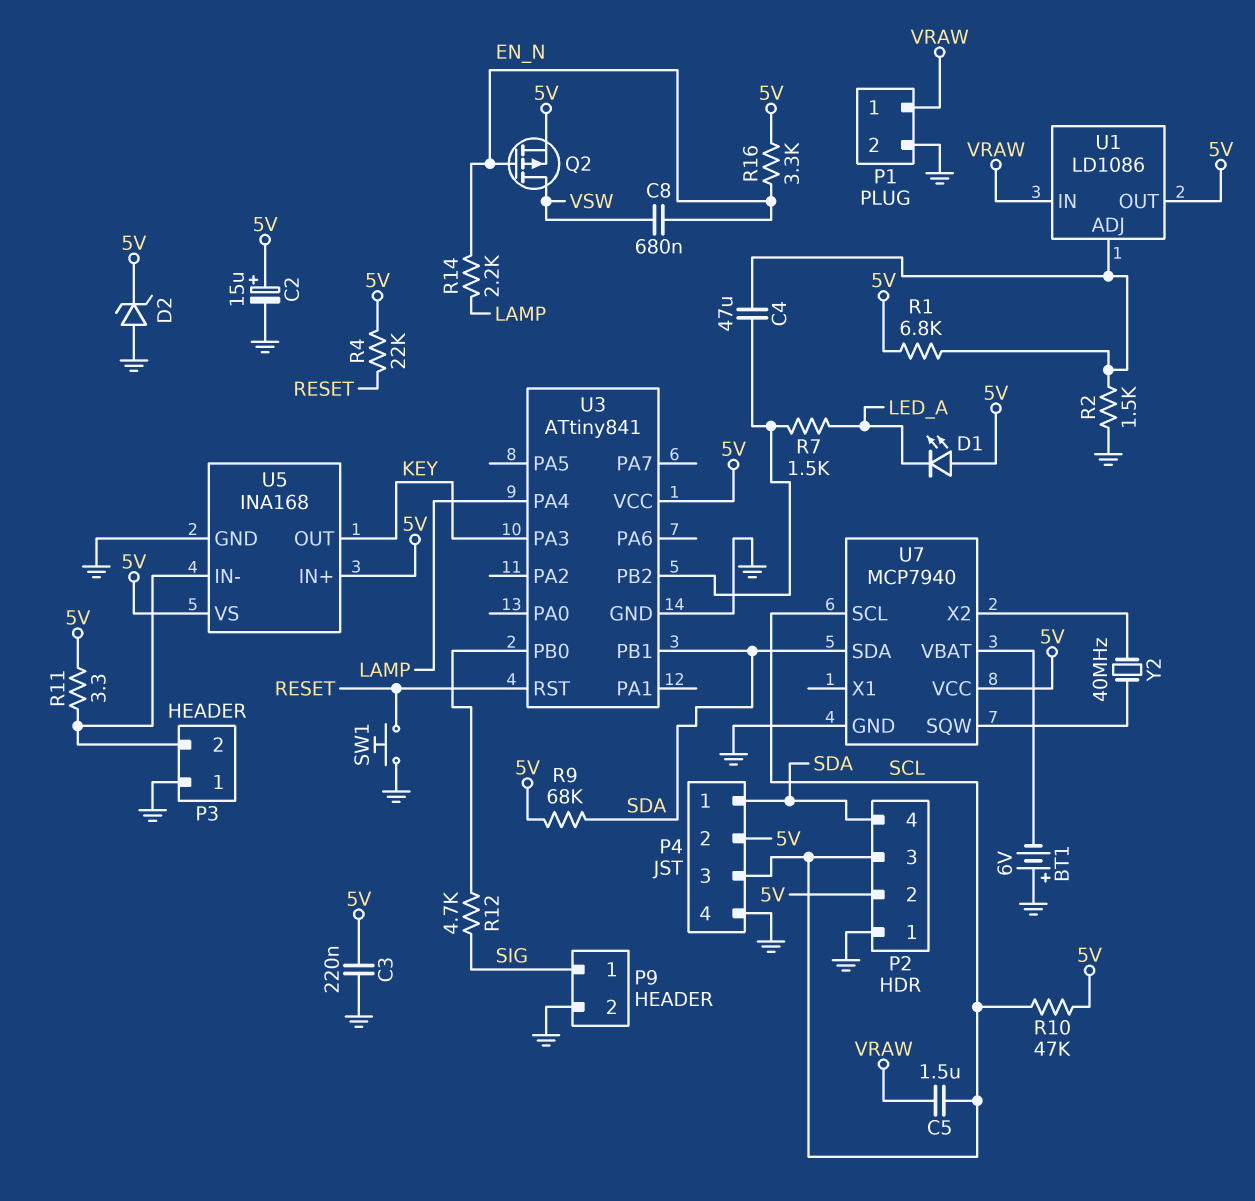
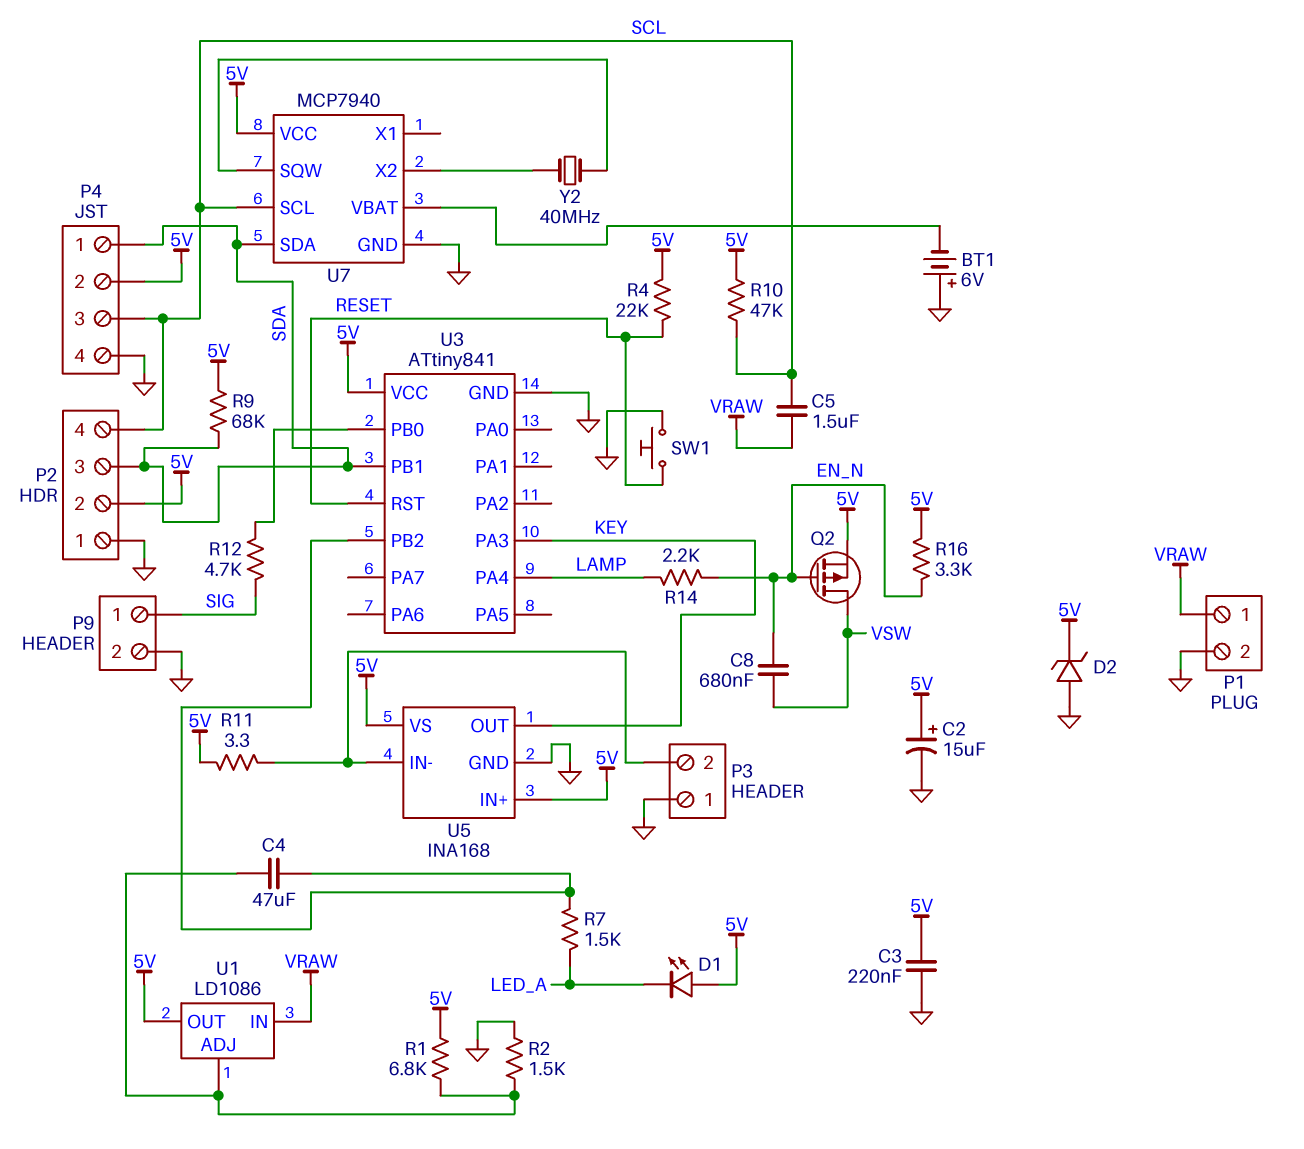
P2 pin 3: SCL -> SDA
P2 pin 4: SDA -> SCL

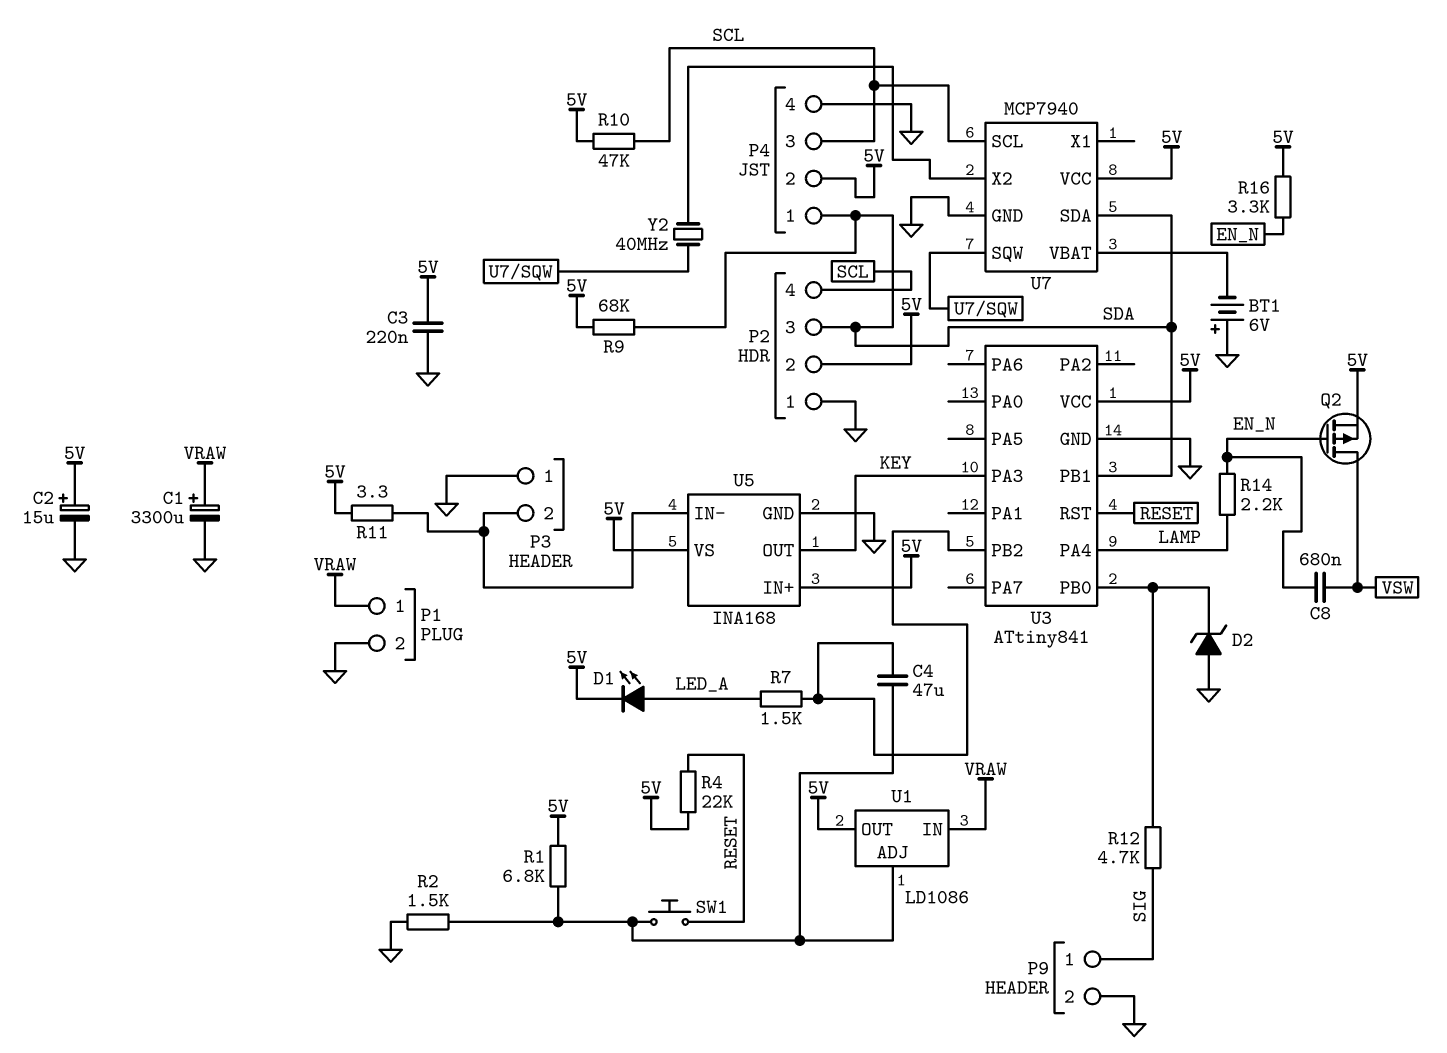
C1: none -> 3300uF (plus VRAW, minus GND)
C5: 1.5uF (SCL, VRAW) -> none
D1: LED (A 5V, K LED_A) -> LED (A LED_A, K 5V)
D2: zener (A GND, K 5V) -> zener (A GND, K U3/PB0)
SW1: button (GND, RESET) -> button (RESET, U1/ADJ)

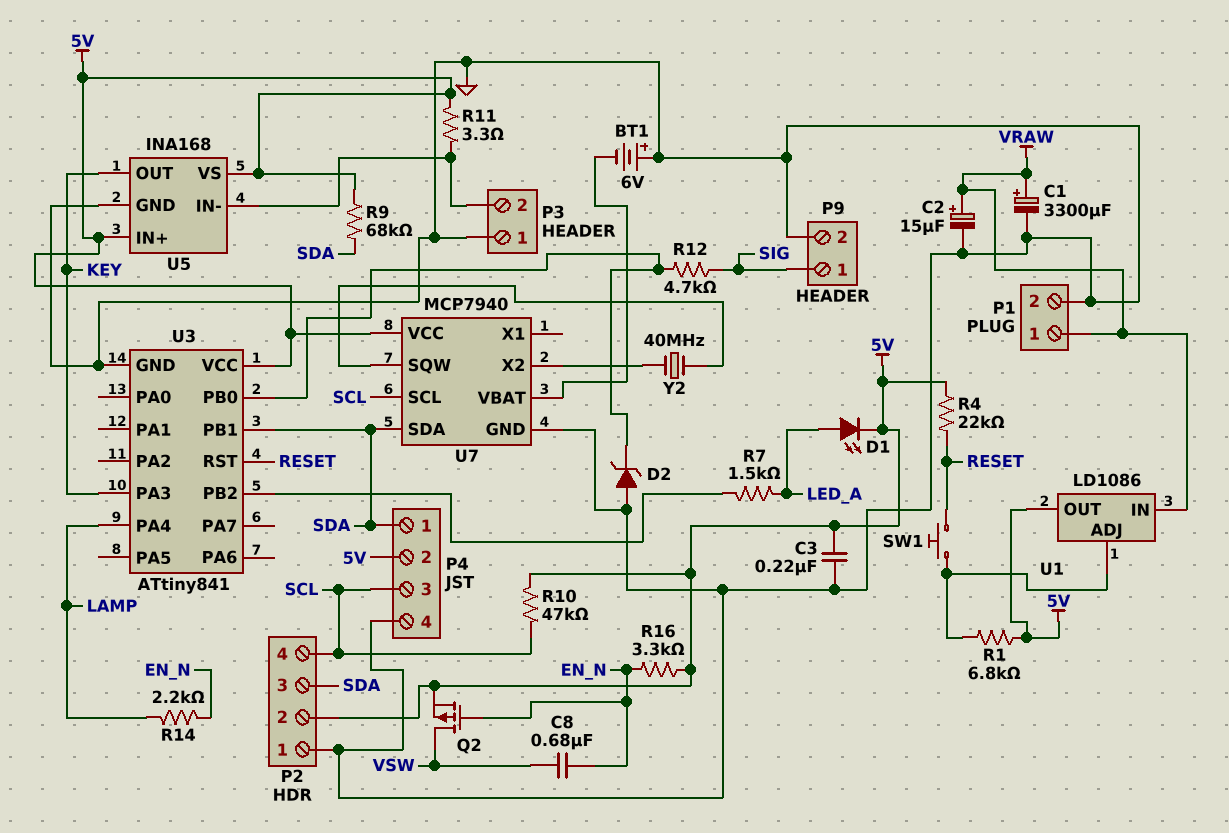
C2: 15uF (plus 5V, minus GND) -> 15uF (plus VRAW, minus GND)
C4: 47uF (U1/ADJ, U3/PB2) -> none
R2: 1.5k (GND, U1/ADJ) -> none

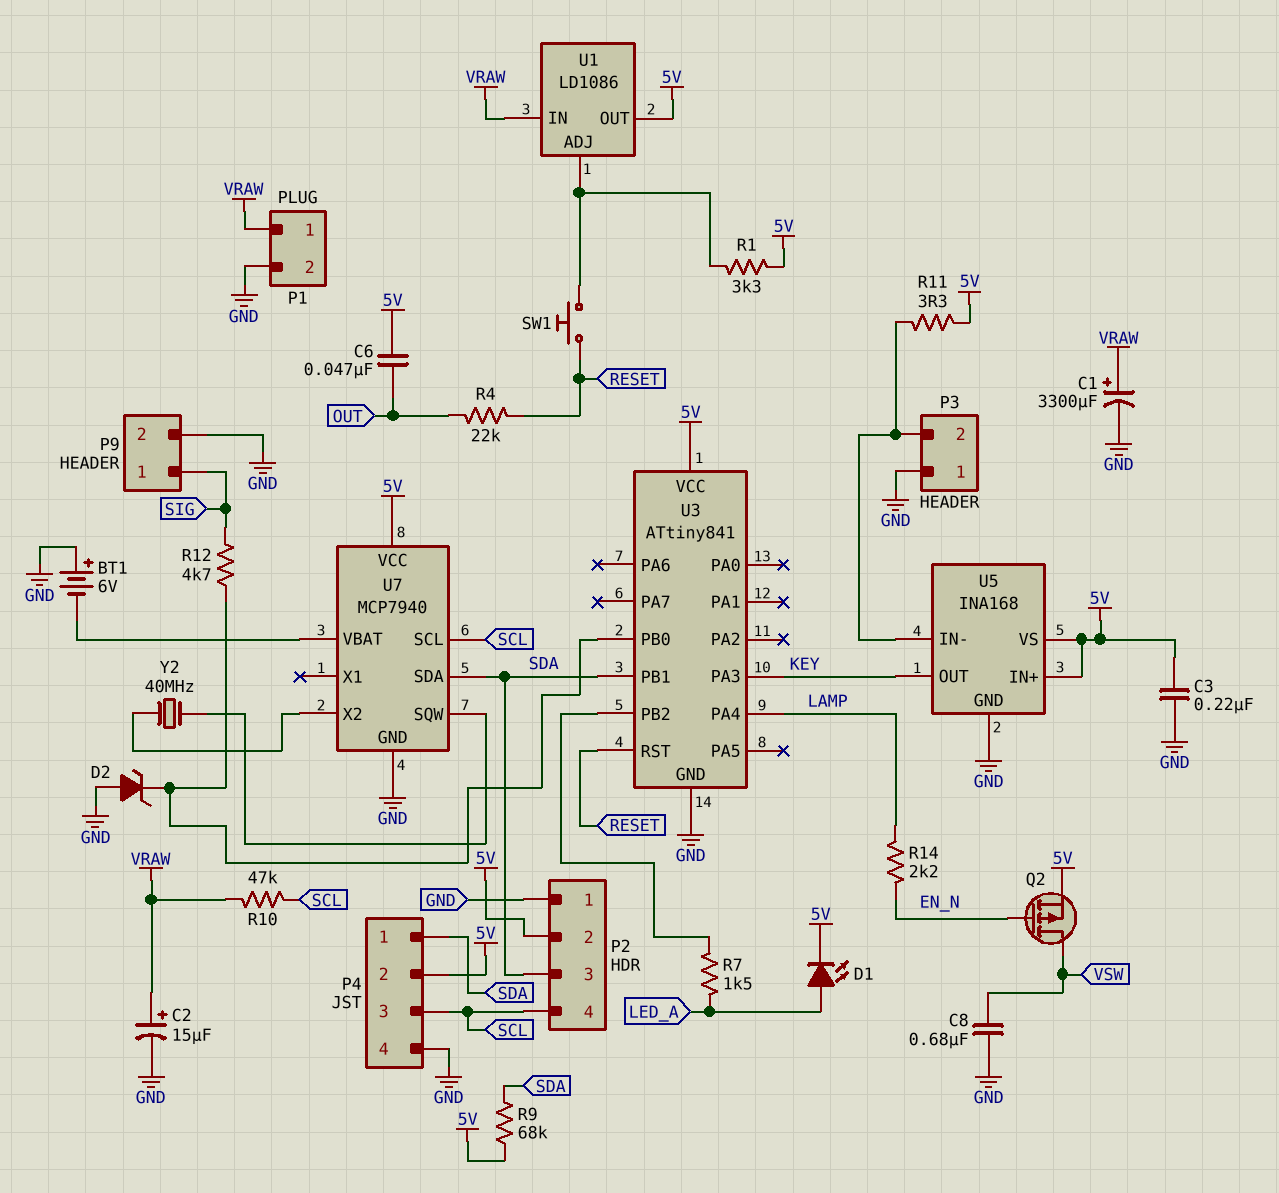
C6: none -> 47nF (5V, OUT)
C8: 680nF (EN_N, VSW) -> 680nF (GND, VSW)
R1: 6.8k (5V, U1/ADJ) -> 3.3k (5V, U1/ADJ)
R4: 22k (5V, RESET) -> 22k (OUT, RESET)
R10: 47k (5V, SCL) -> 47k (SCL, VRAW)
R16: 3.3k (5V, EN_N) -> none

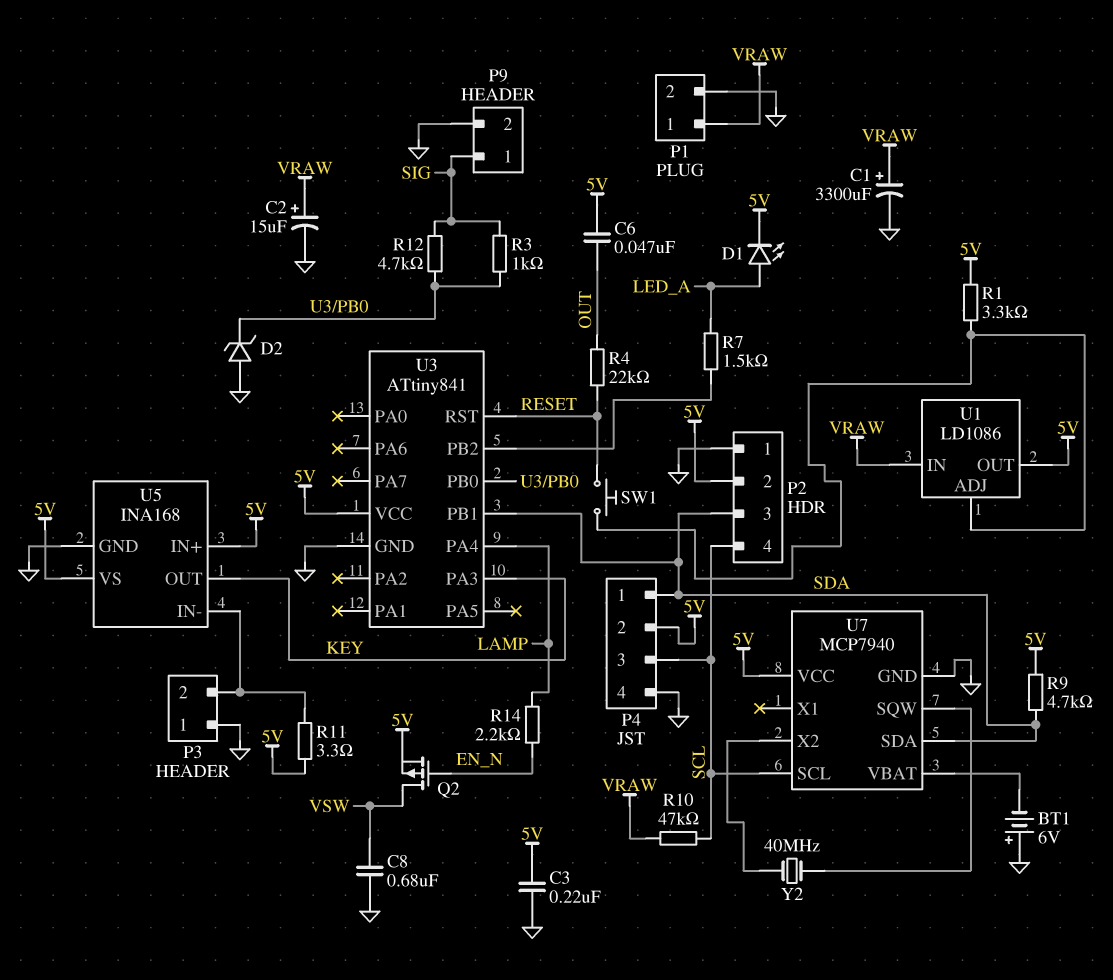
R3: none -> 1k (SIG, U3/PB0)
R9: 68k (5V, SDA) -> 4.7k (5V, SDA)

